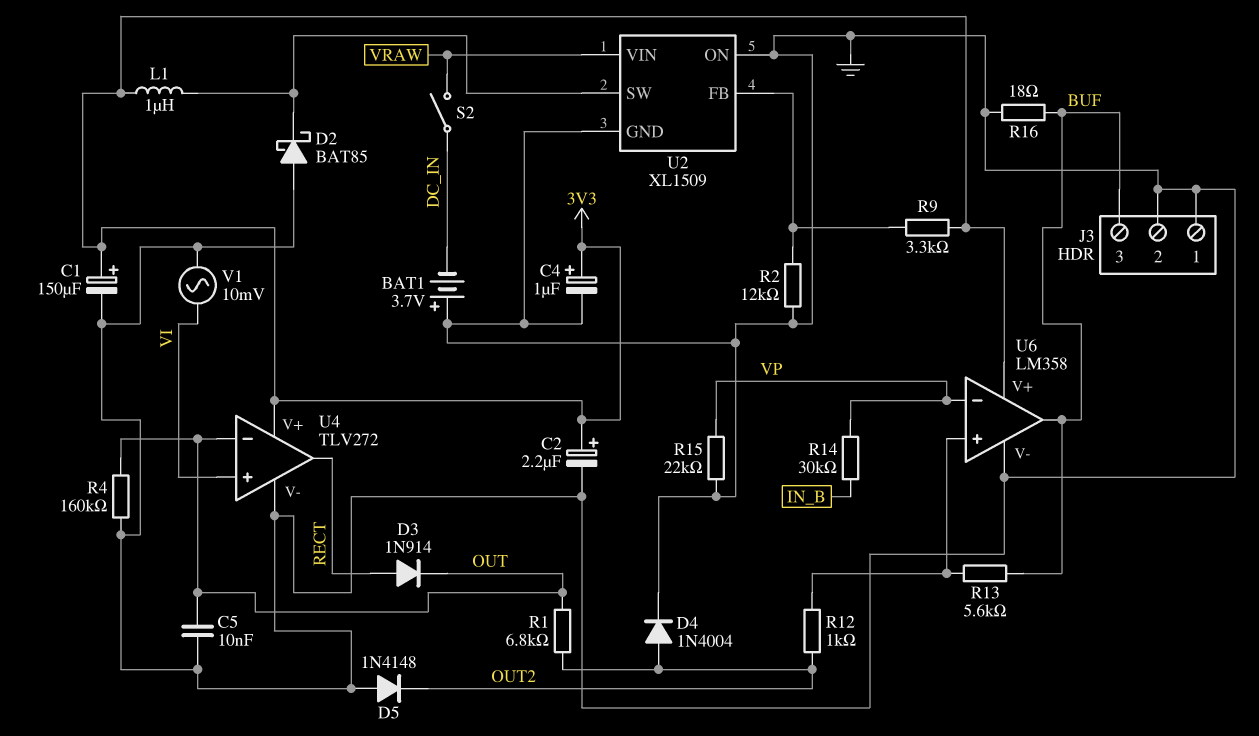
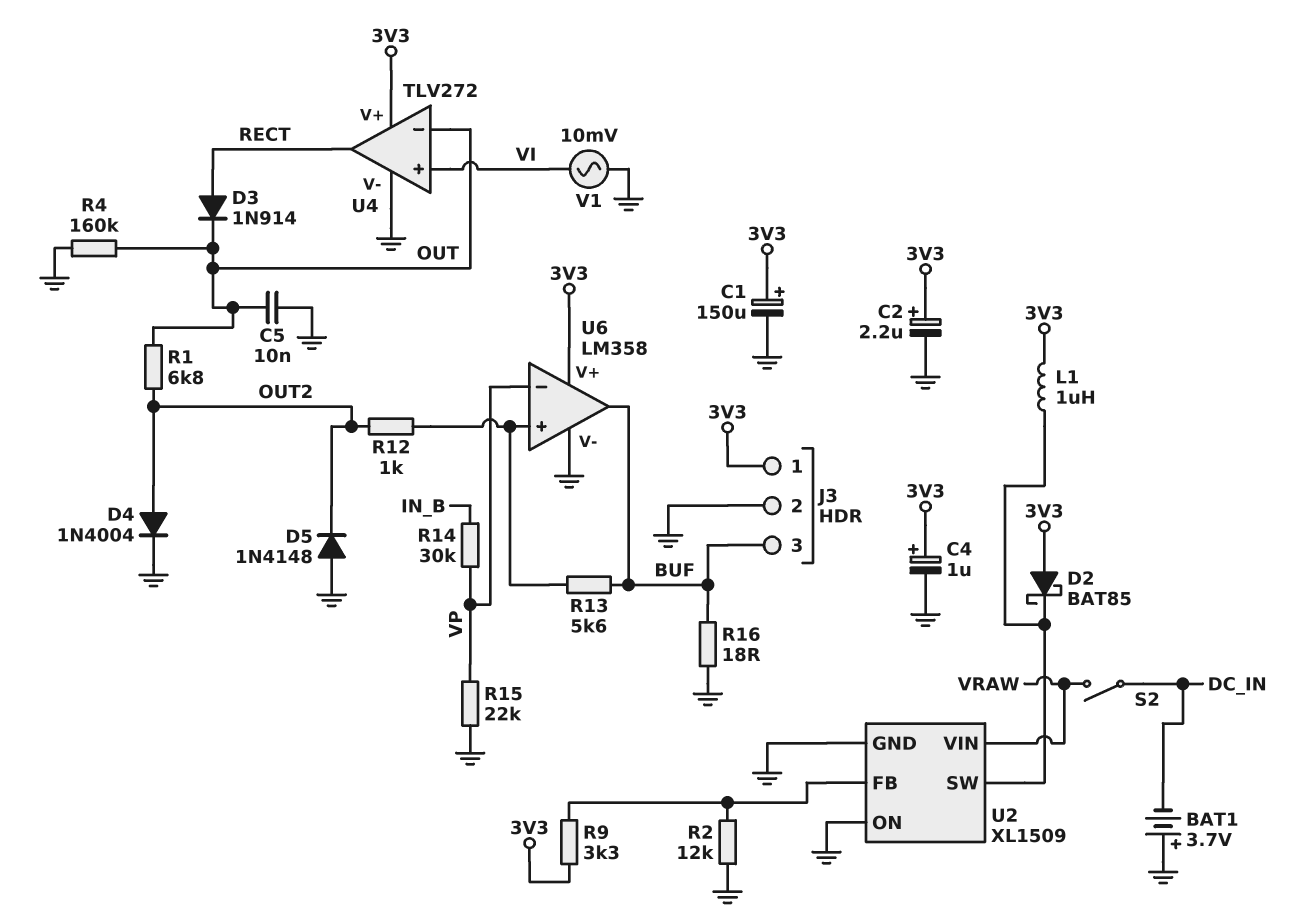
D2: schottky BAT85 (A GND, K U2/SW) -> schottky BAT85 (A 3V3, K U2/SW)
J3 pin 1: GND -> 3V3

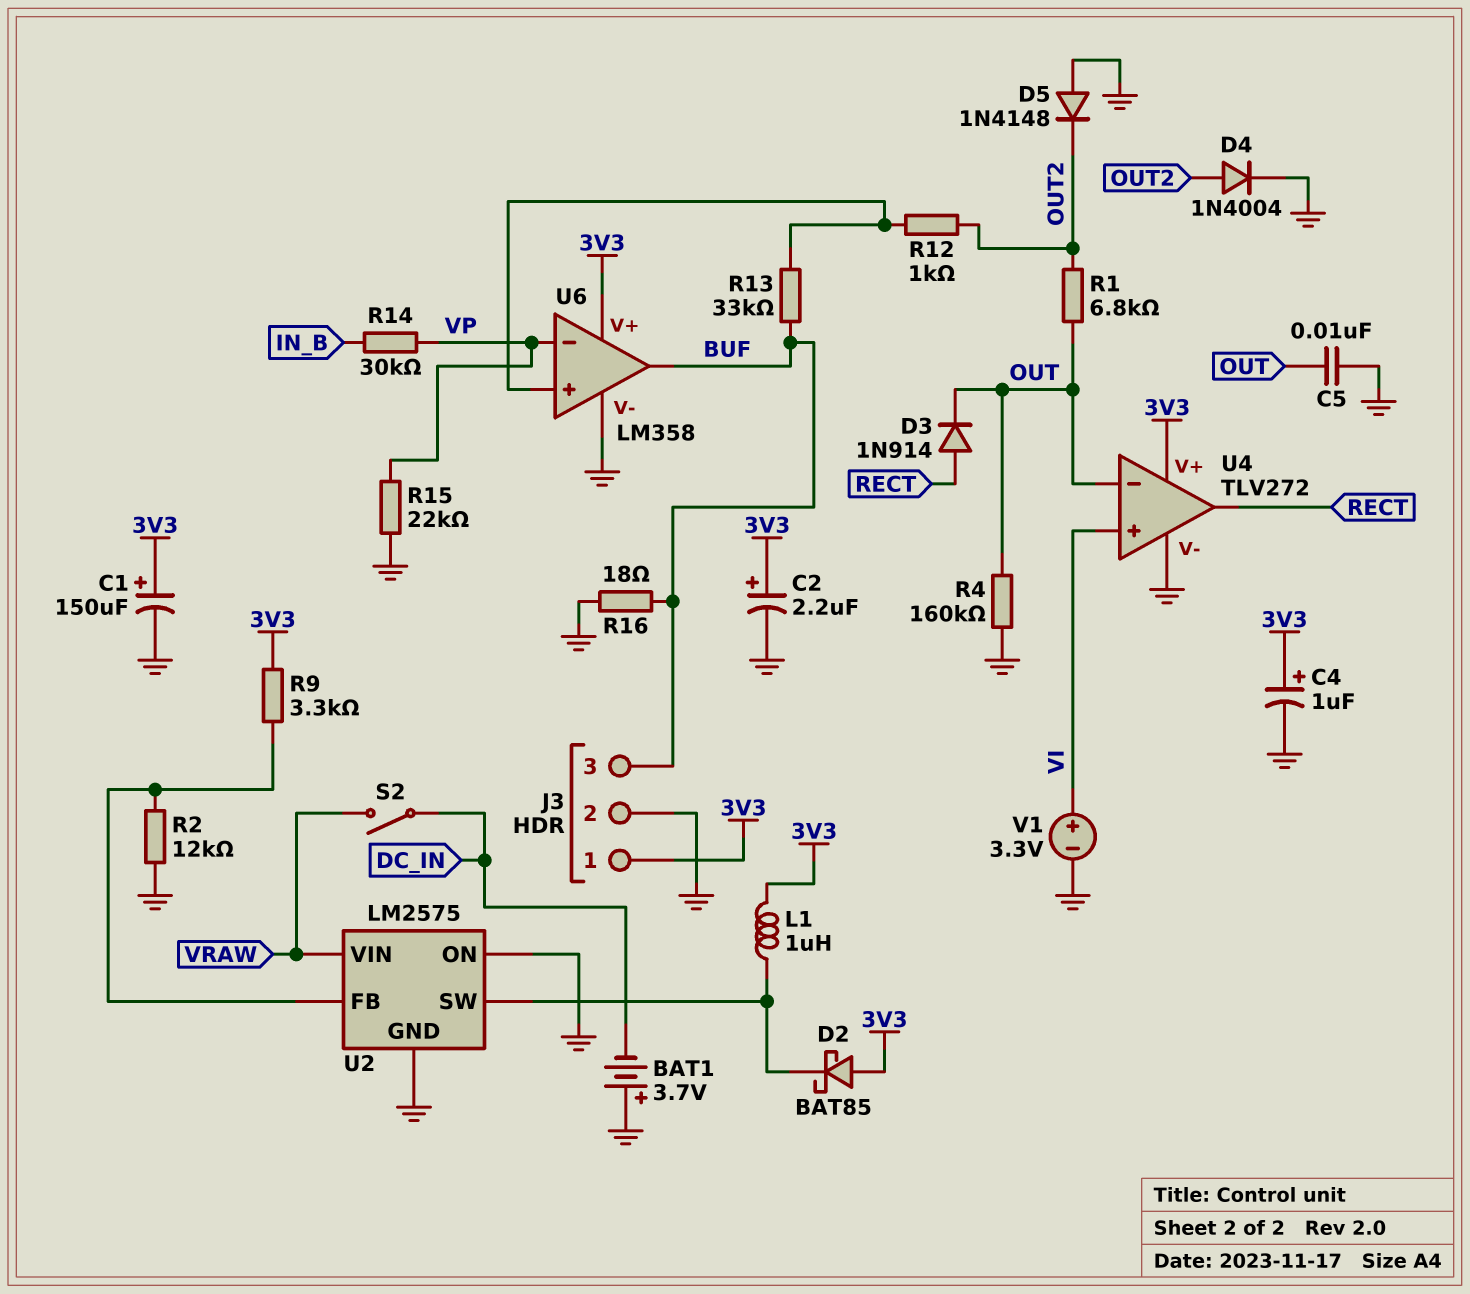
R13: 5.6k (BUF, U6/in+) -> 33k (BUF, U6/in+)
U2: XL1509 -> LM2575
V1: AC 10mV (GND, VI) -> 3.3V (plus VI, minus GND)

